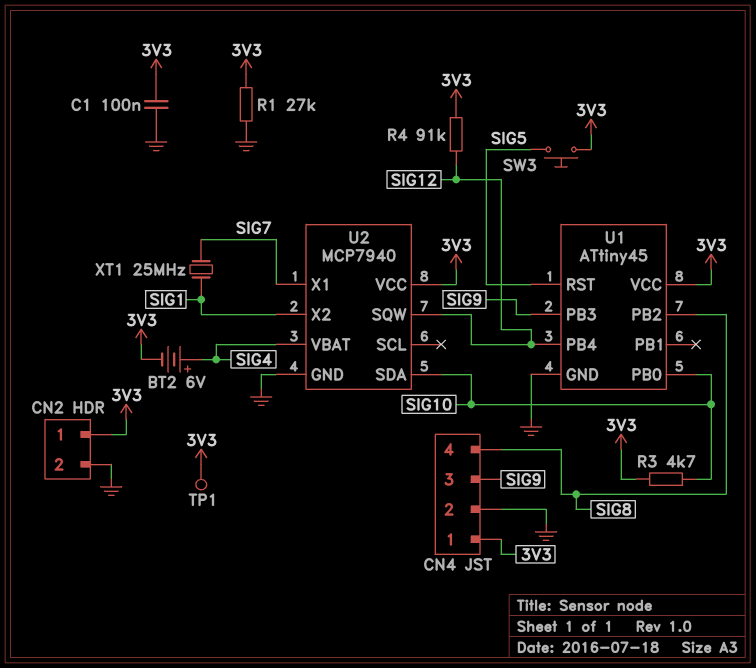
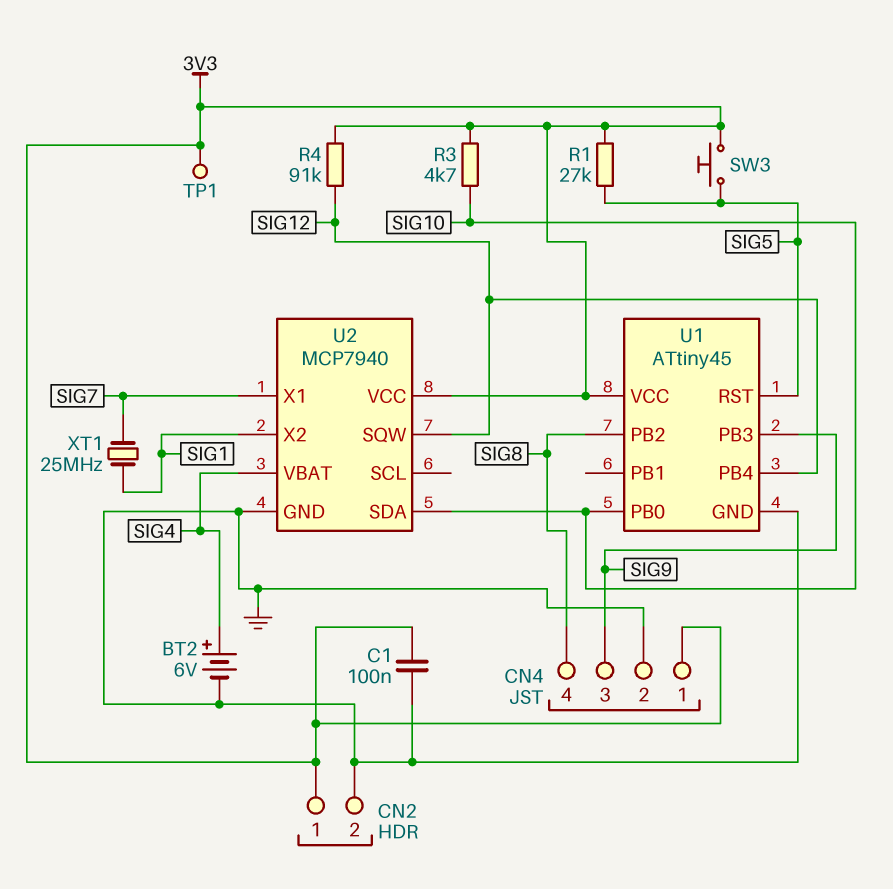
BT2: 6V (plus SIG4, minus 3V3) -> 6V (plus SIG4, minus GND)
R1: 27k (3V3, GND) -> 27k (3V3, SIG5)

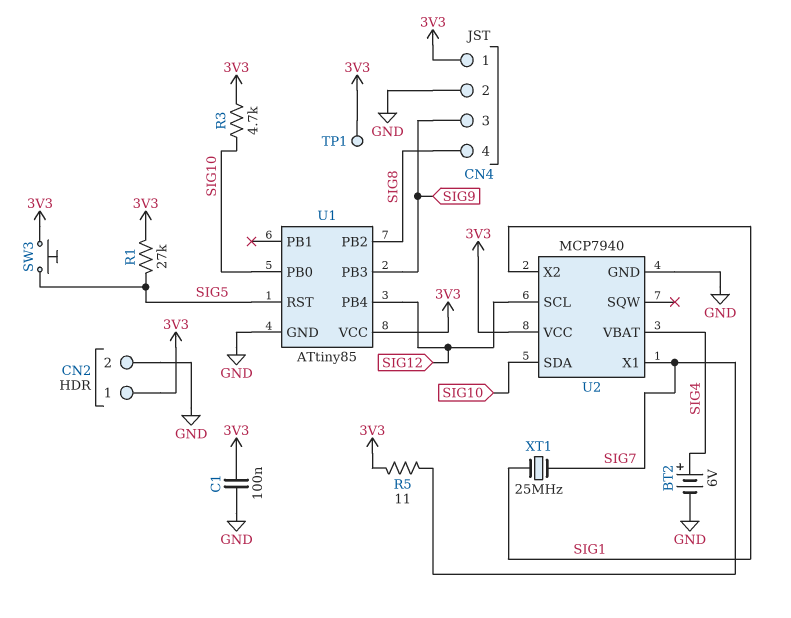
R4: 91k (3V3, SIG12) -> none
R5: none -> 11 (3V3, SIG7)
U1: ATtiny45 -> ATtiny85
U2 pin SCL: none -> SIG12
U2 pin SQW: SIG12 -> none

